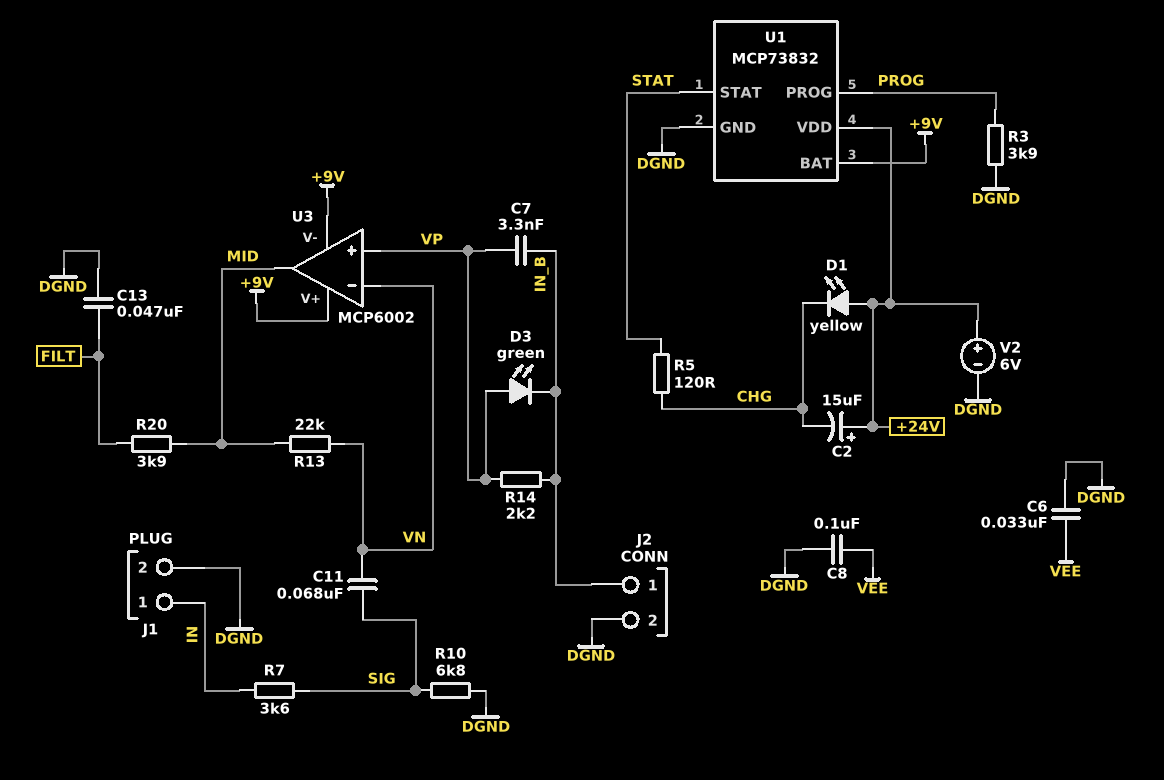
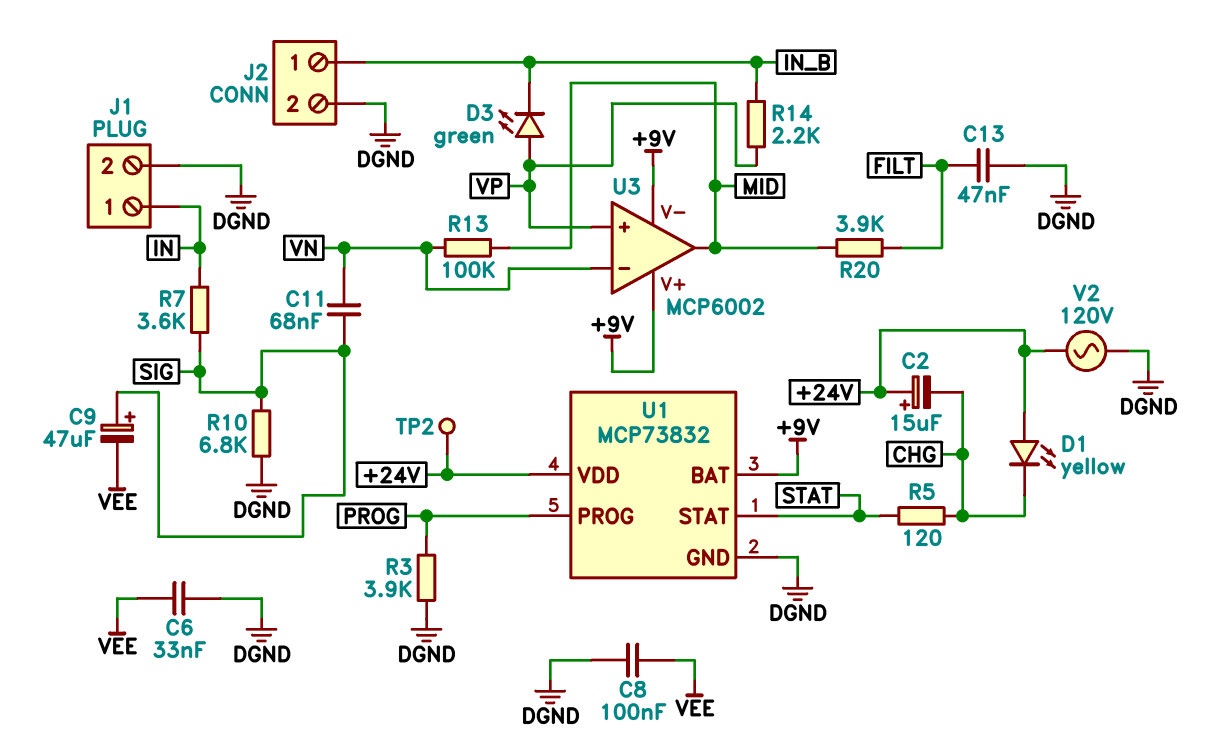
C7: 3.3nF (IN_B, VP) -> none
C9: none -> 47uF (plus SIG, minus VEE)
R13: 22k (MID, VN) -> 100k (MID, VN)
TP2: none -> test point (+24V)
V2: 6V (plus +24V, minus DGND) -> AC 120V (+24V, DGND)

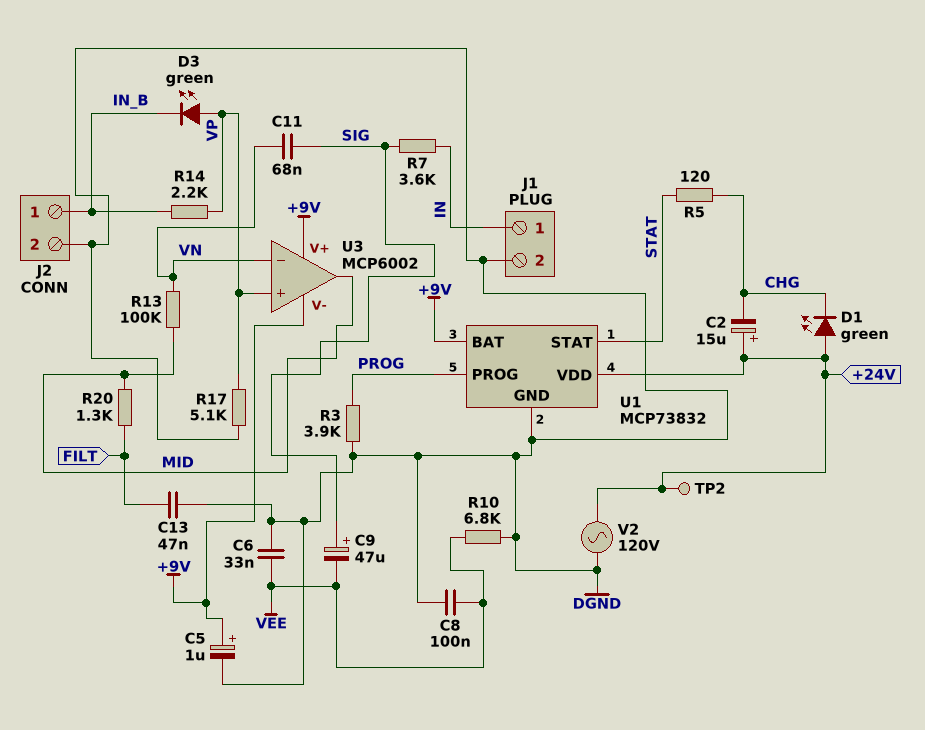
C5: none -> 1uF (plus +9V, minus DGND)
D1: LED yellow (A +24V, K CHG) -> LED green (A +24V, K CHG)
R10: 6.8k (DGND, SIG) -> 6.8k (DGND, VEE)
R17: none -> 5.1k (DGND, VP)
R20: 3.9k (FILT, MID) -> 1.3k (FILT, MID)

